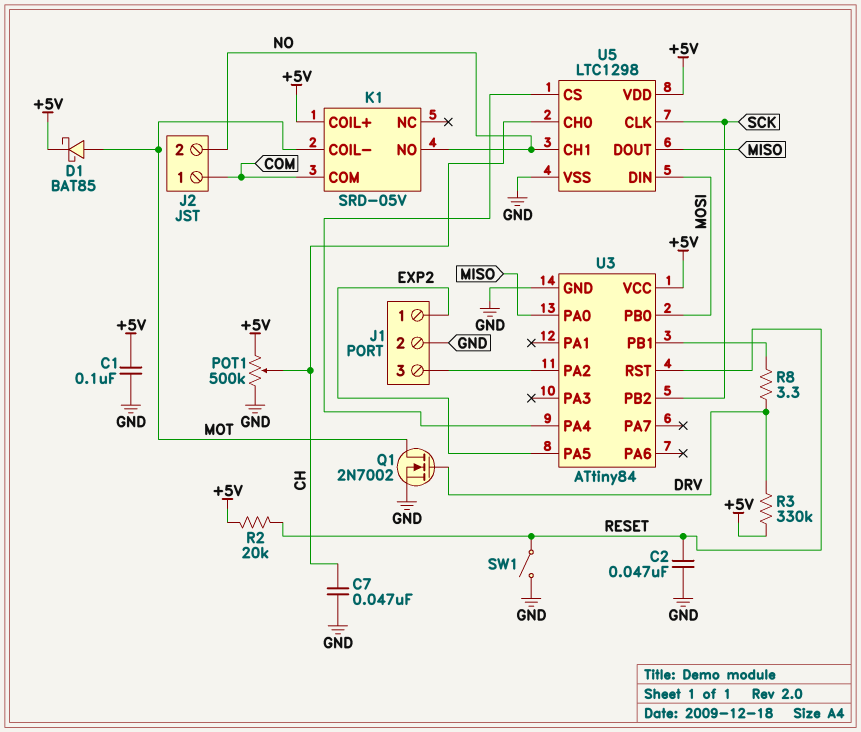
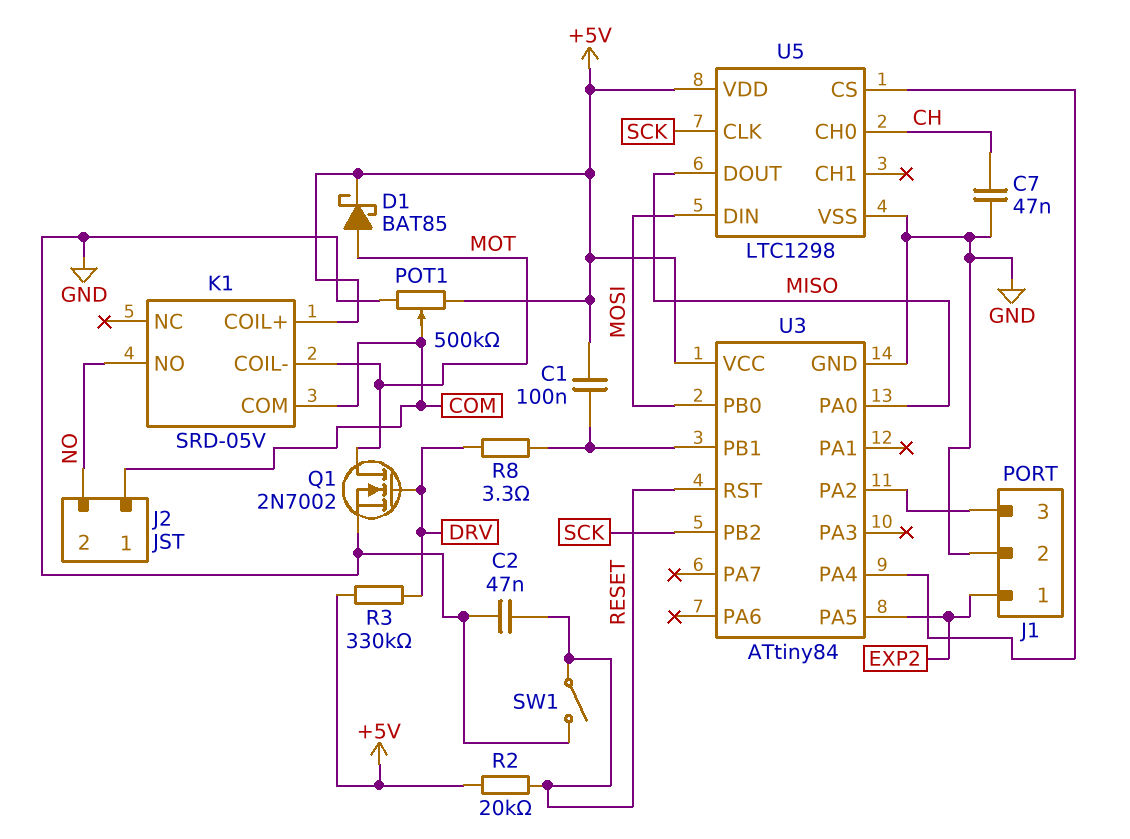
C1: 100nF (+5V, GND) -> 100nF (+5V, U3/PB1)
POT1: 500k (+5V, GND, wiper CH) -> 500k (+5V, GND, wiper COM)
U5 pin CH1: NO -> none

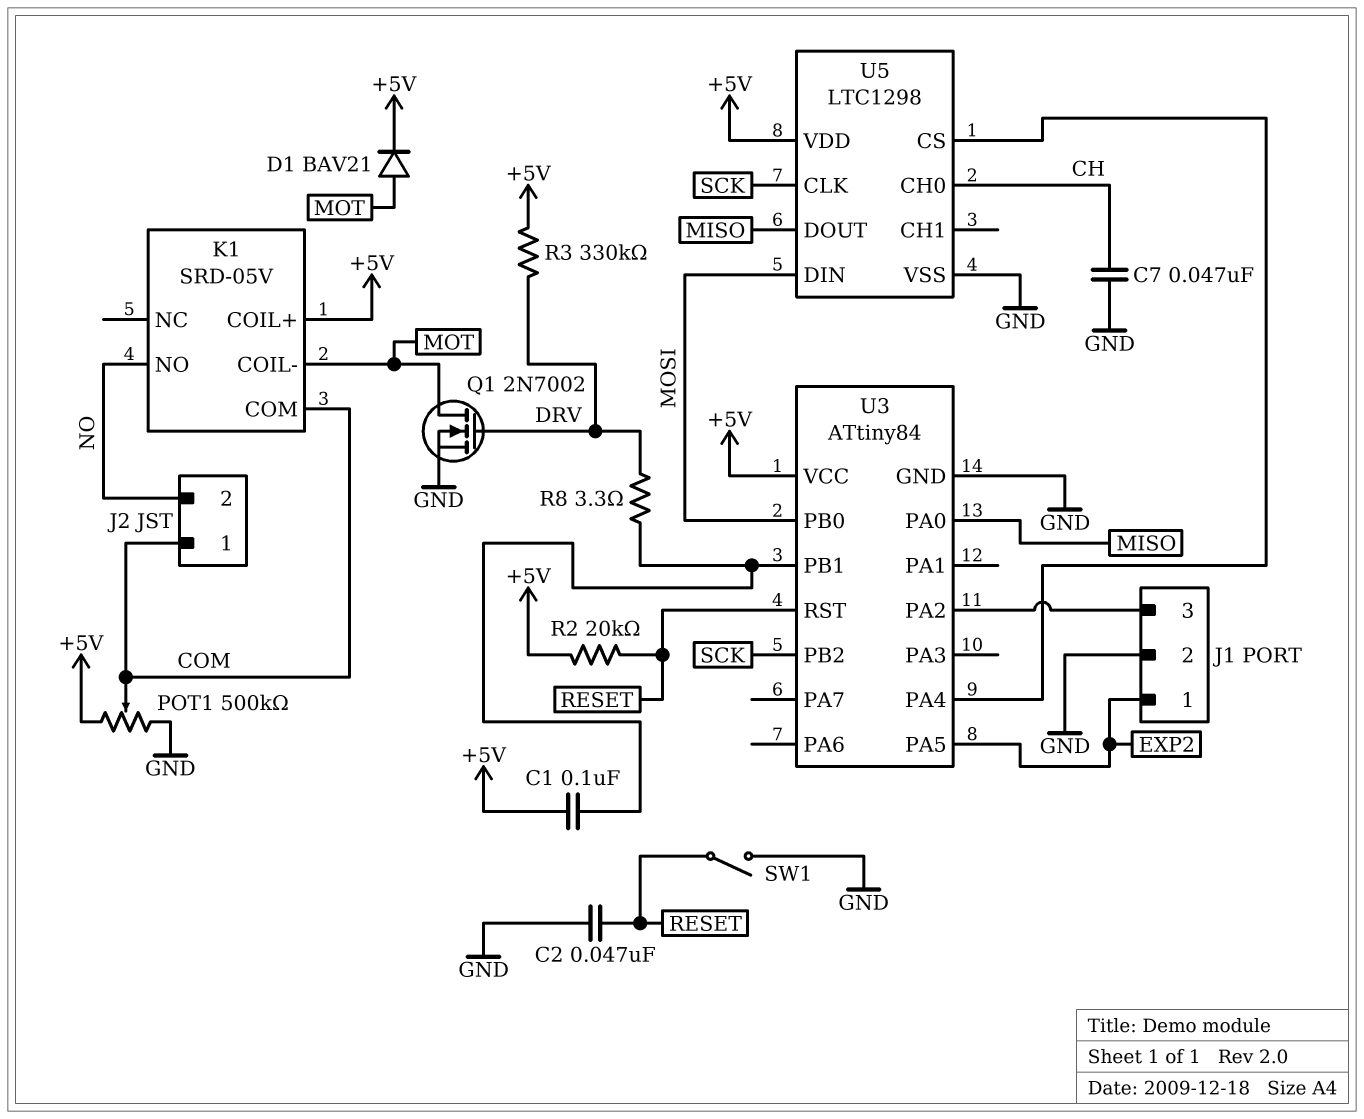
D1: schottky BAT85 (A MOT, K +5V) -> diode BAV21 (A MOT, K +5V)

